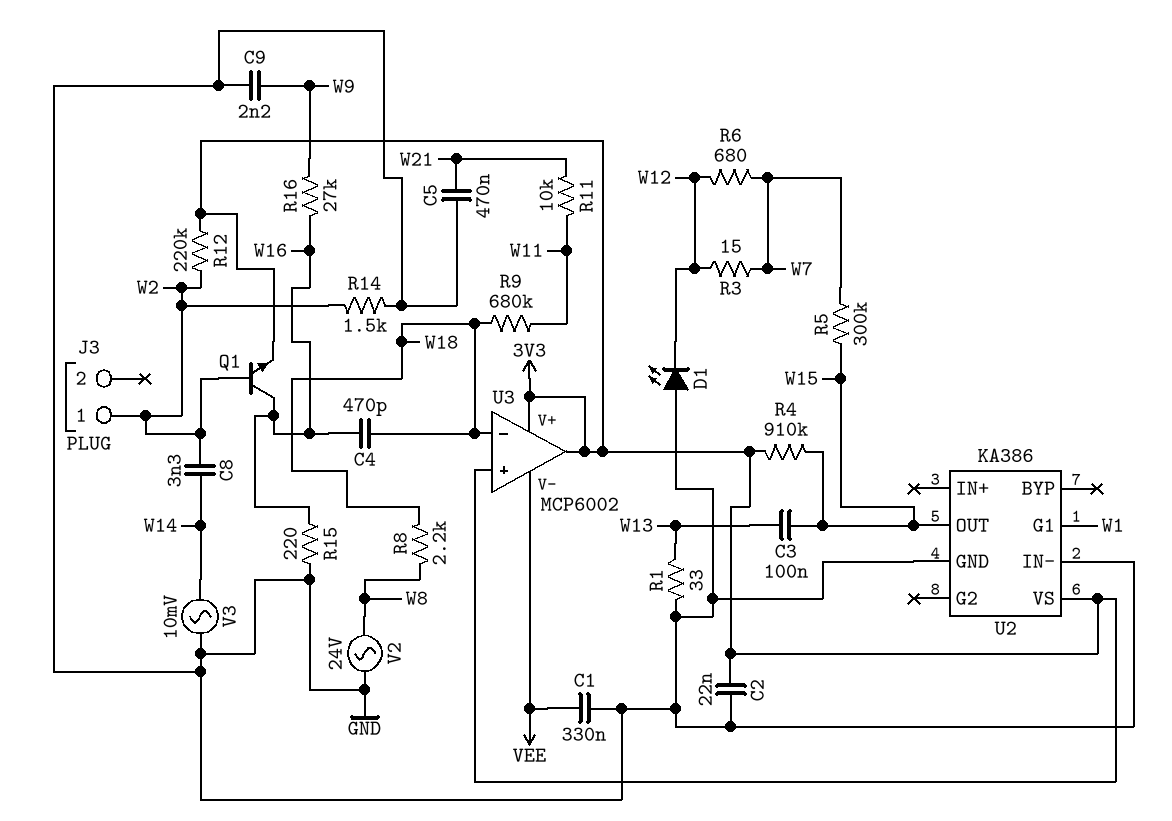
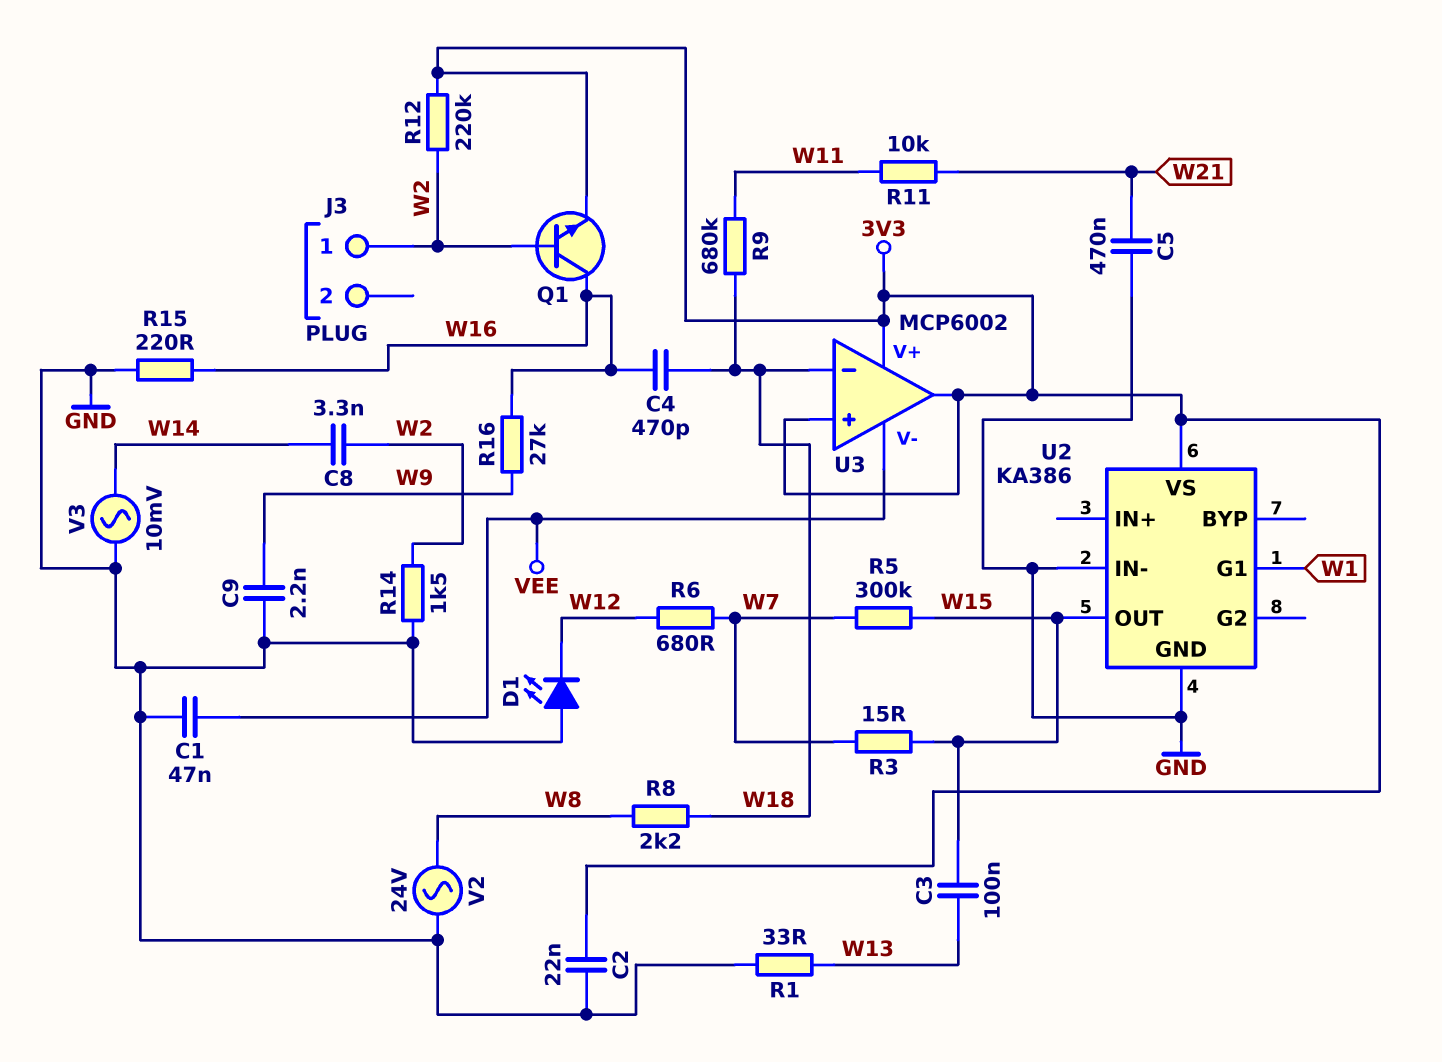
C1: 330nF (GND, VEE) -> 47nF (GND, VEE)
R3: 15 (W7, W12) -> 15 (W7, W15)
R4: 910k (3V3, W15) -> none

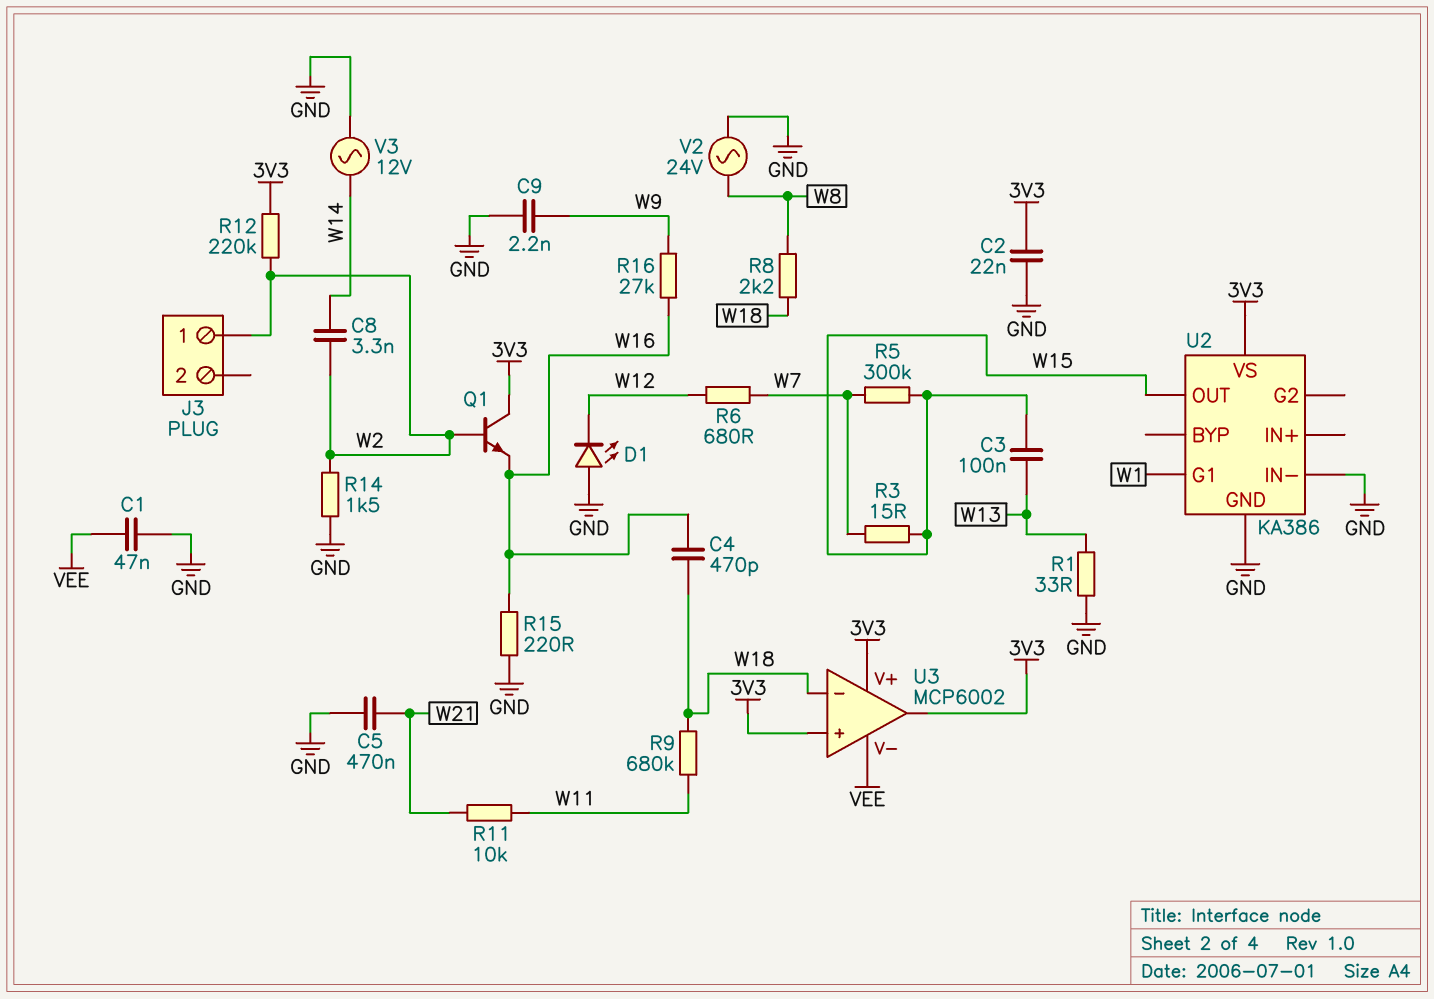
Q1: NPN (B W2, C W16, E 3V3) -> NPN (B W2, C 3V3, E W16)
V3: AC 10mV (GND, W14) -> AC 12V (GND, W14)

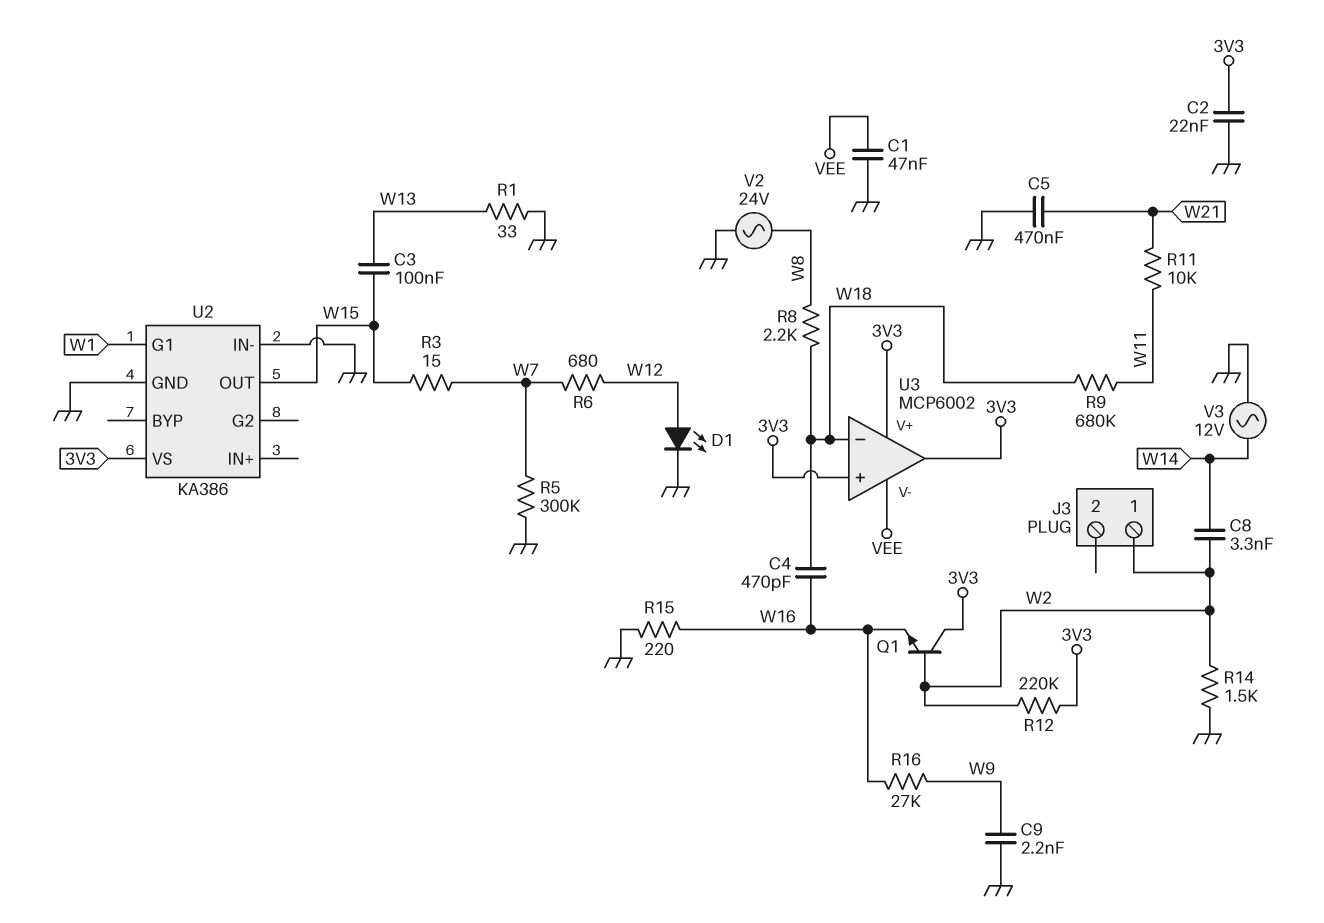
D1: LED (A GND, K W12) -> LED (A W12, K GND)
R5: 300k (W7, W15) -> 300k (GND, W7)

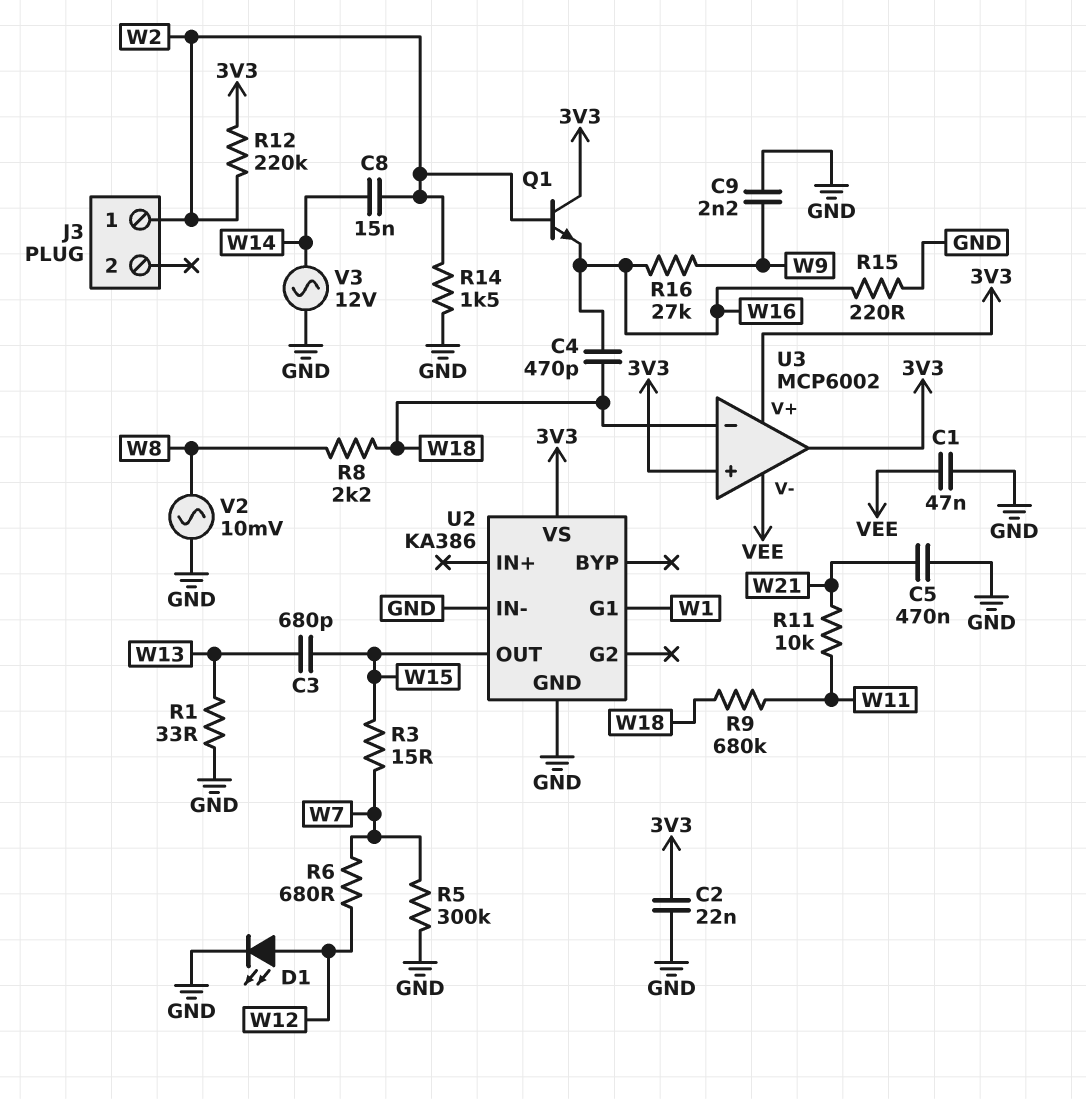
C3: 100nF (W13, W15) -> 680pF (W13, W15)
C8: 3.3nF (W2, W14) -> 15nF (W2, W14)
V2: AC 24V (GND, W8) -> AC 10mV (GND, W8)

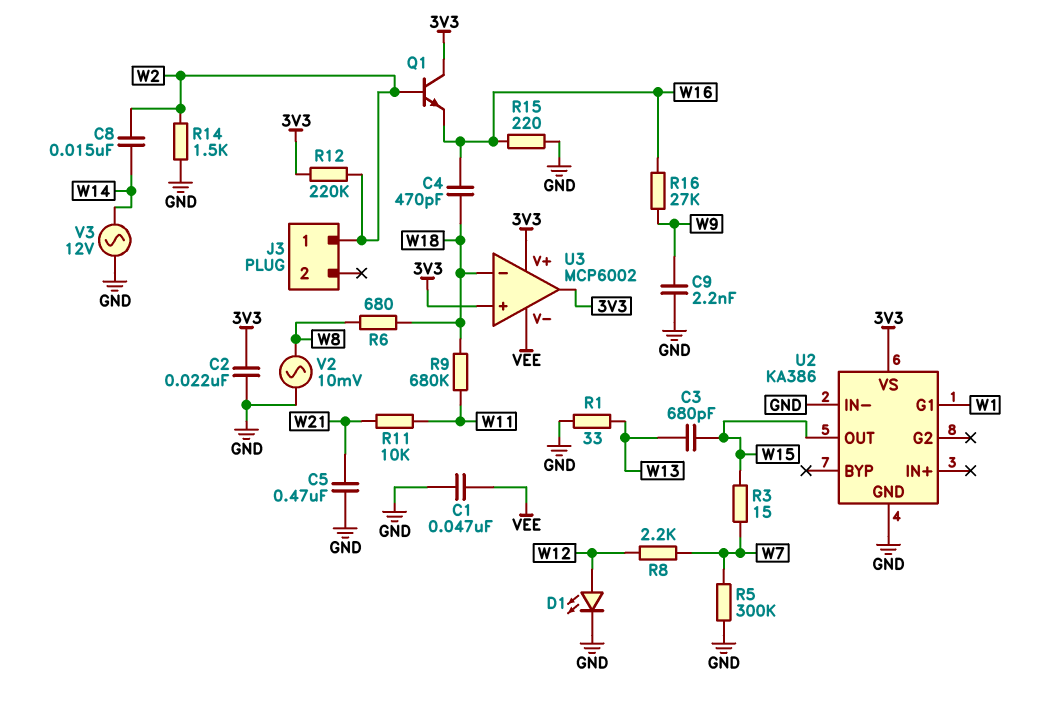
R6: 680 (W7, W12) -> 680 (W8, W18)
R8: 2.2k (W8, W18) -> 2.2k (W7, W12)

